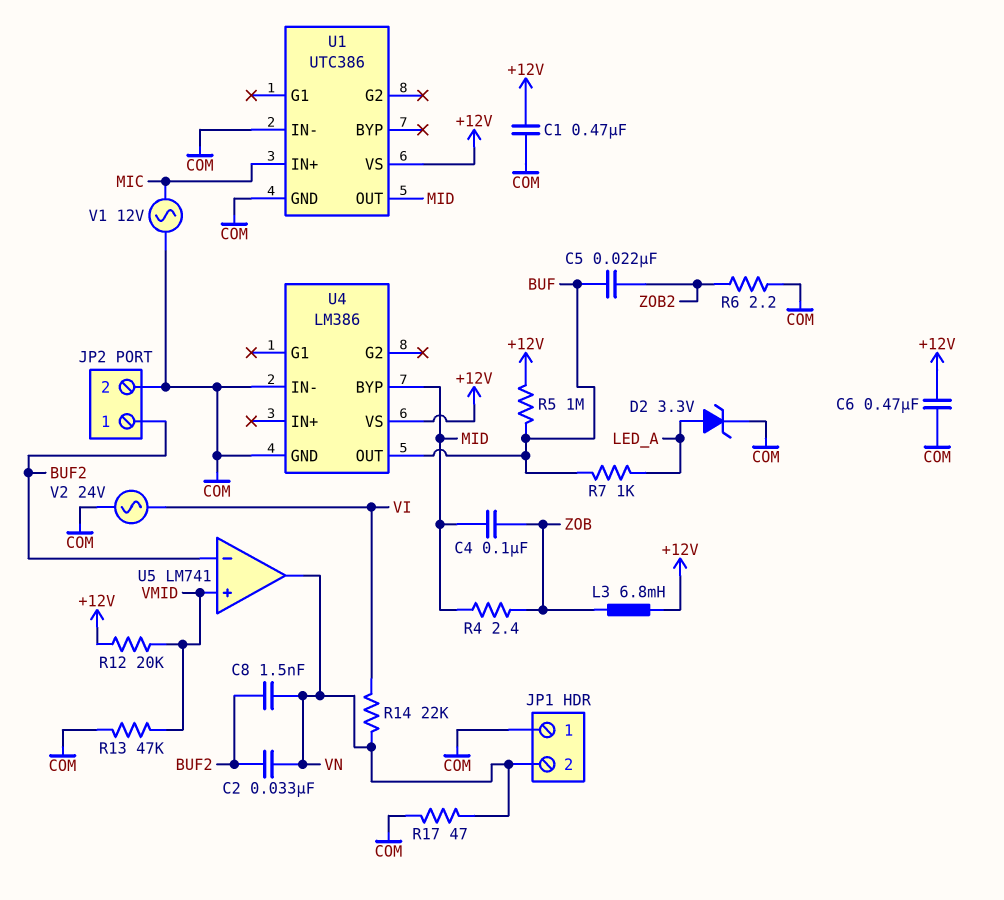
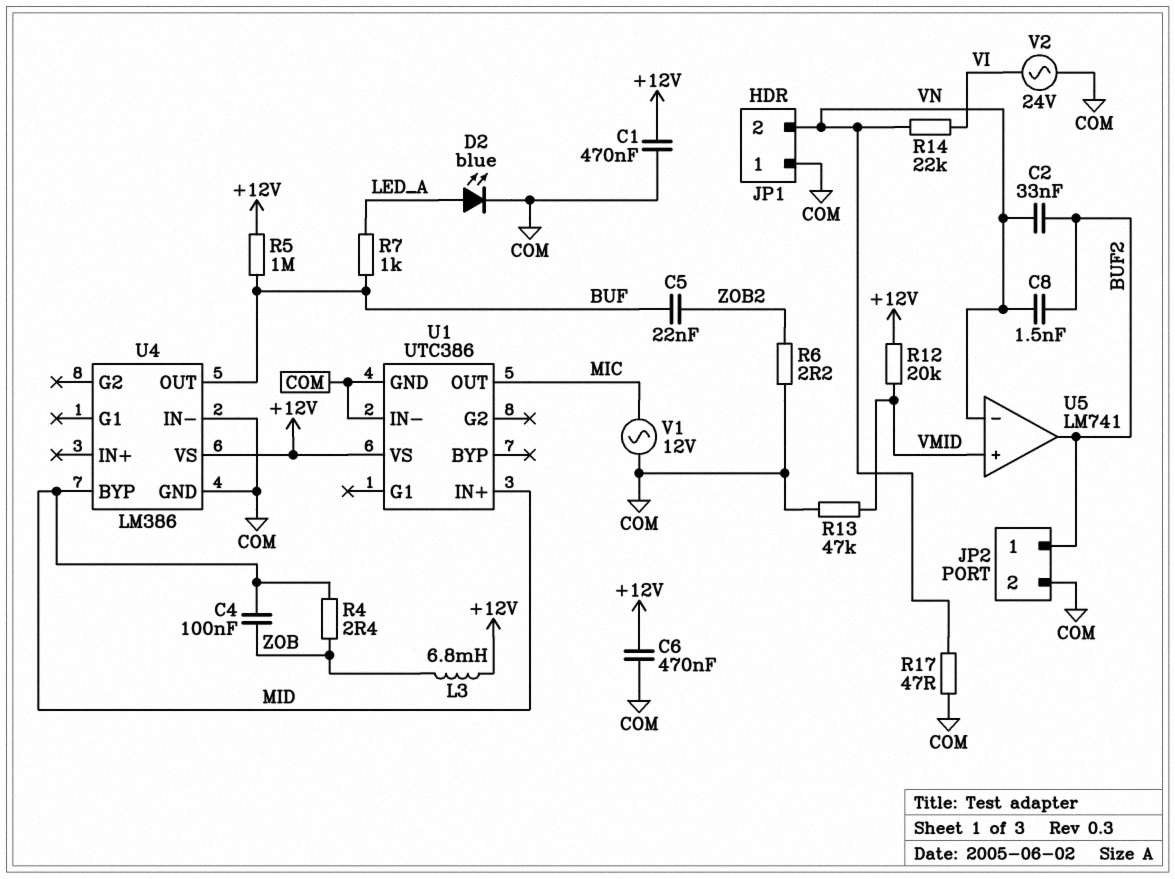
D2: zener 3.3V (A LED_A, K COM) -> LED blue (A LED_A, K COM)
U1 pin IN+: MIC -> MID
U1 pin OUT: MID -> MIC
U5 pin in-: BUF2 -> VN
U5 pin out: VN -> BUF2

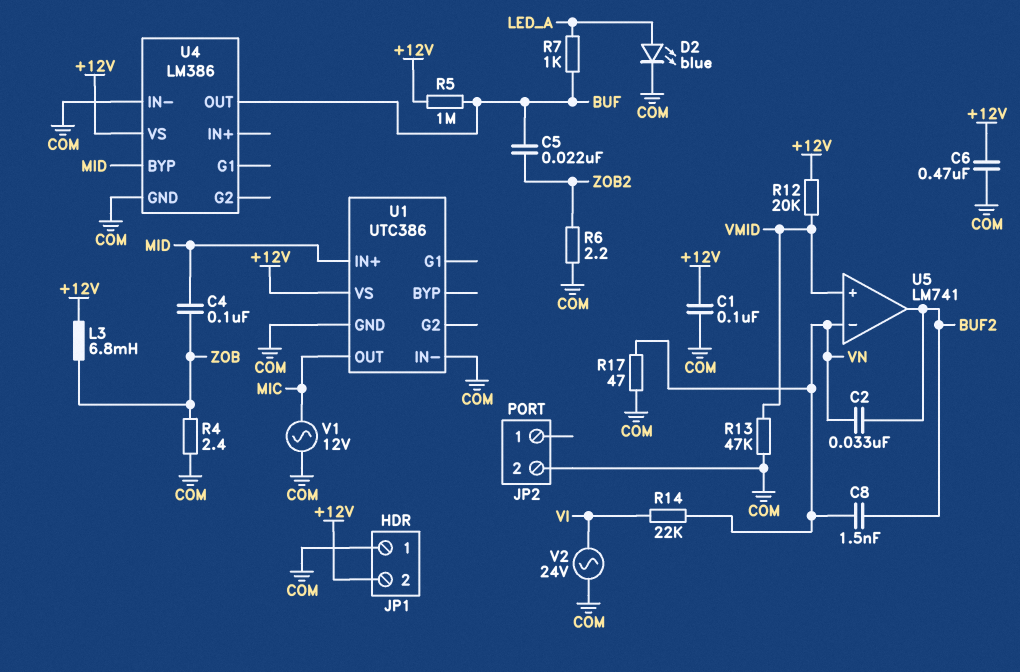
C1: 470nF (+12V, COM) -> 100nF (+12V, COM)
JP1 pin 2: VN -> +12V
JP2 pin 1: BUF2 -> none
R4: 2.4 (MID, ZOB) -> 2.4 (COM, ZOB)

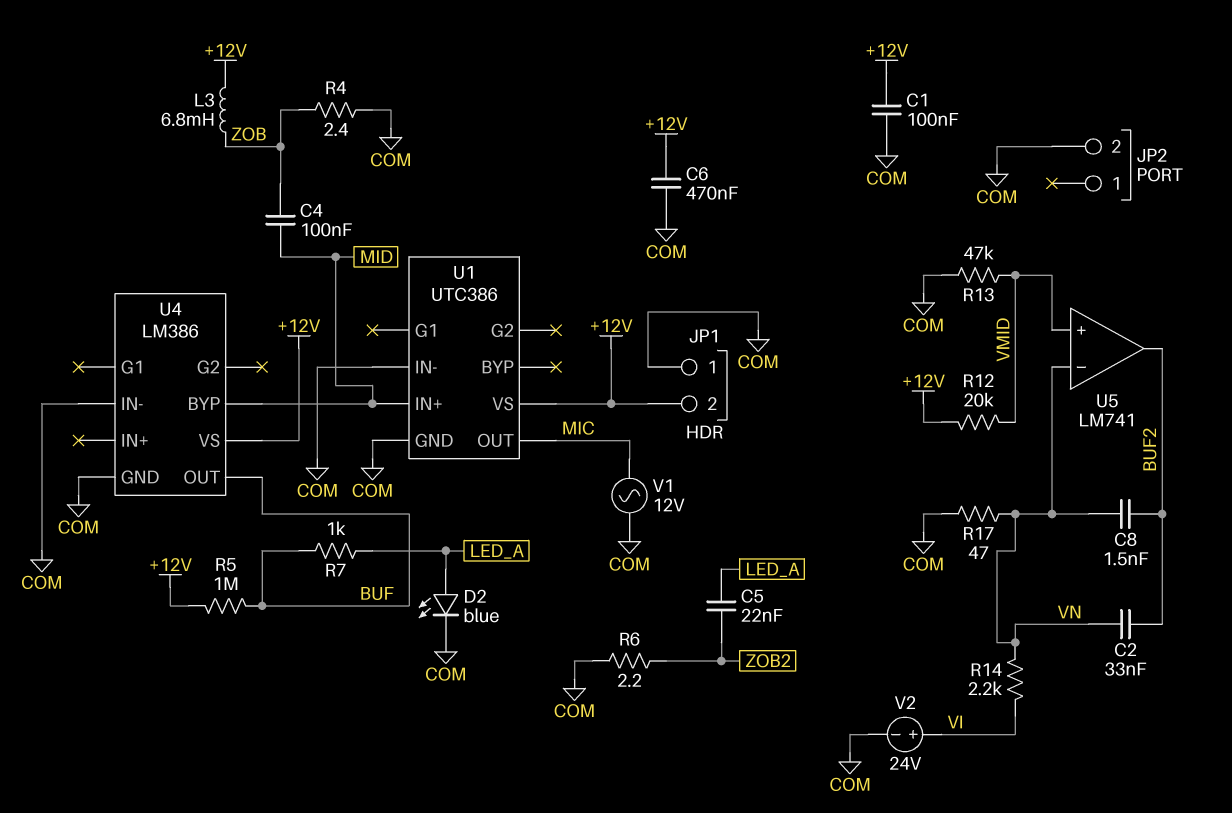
C5: 22nF (BUF, ZOB2) -> 22nF (LED_A, ZOB2)
R14: 22k (VI, VN) -> 2.2k (VI, VN)
V2: AC 24V (COM, VI) -> 24V (plus VI, minus COM)

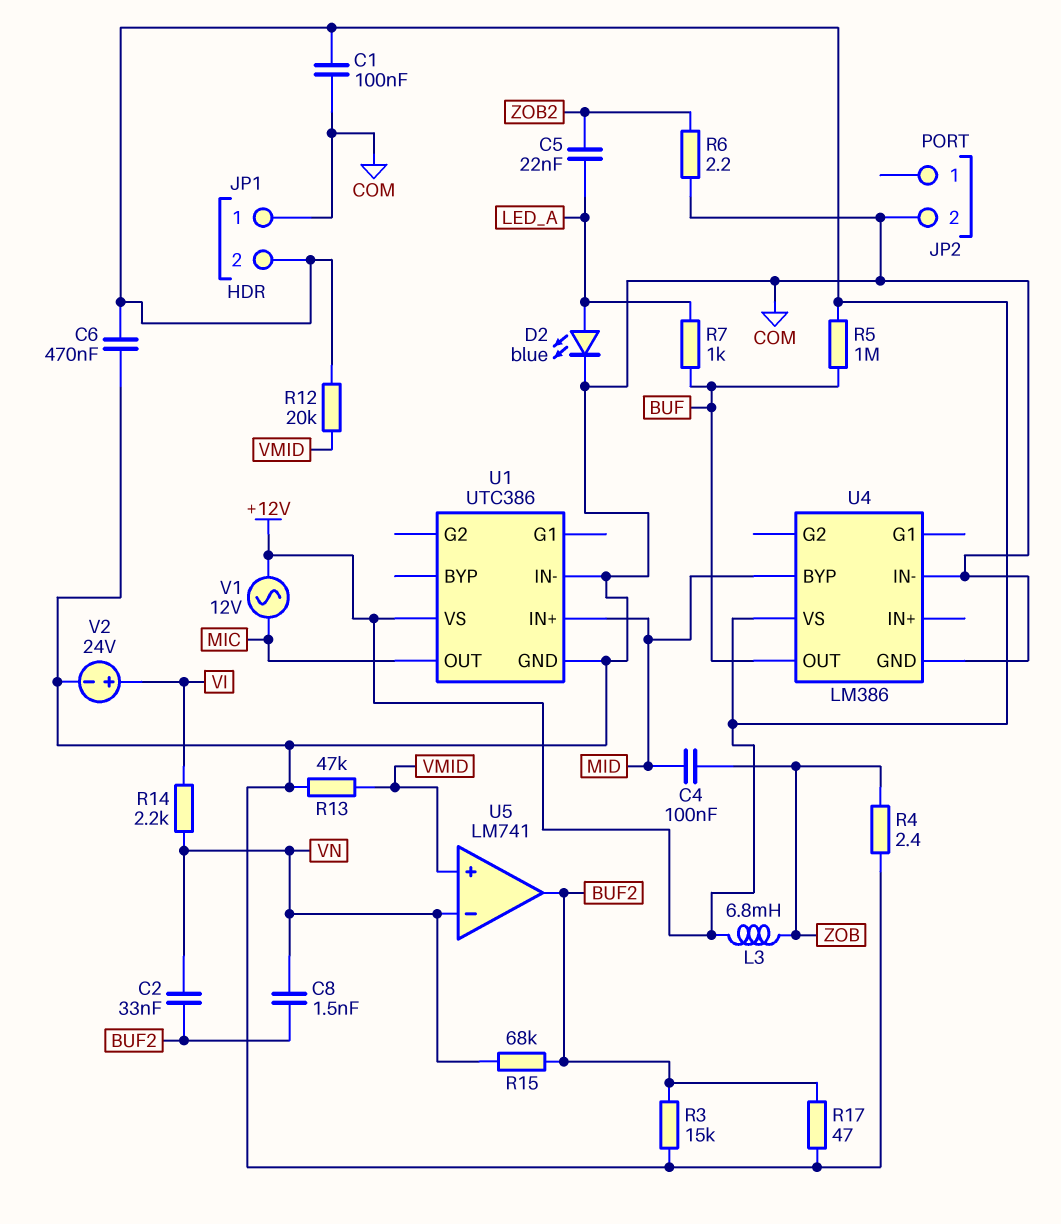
R3: none -> 15k (BUF2, COM)
R15: none -> 68k (BUF2, VN)
R17: 47 (COM, VN) -> 47 (BUF2, COM)
V1: AC 12V (COM, MIC) -> AC 12V (+12V, MIC)

